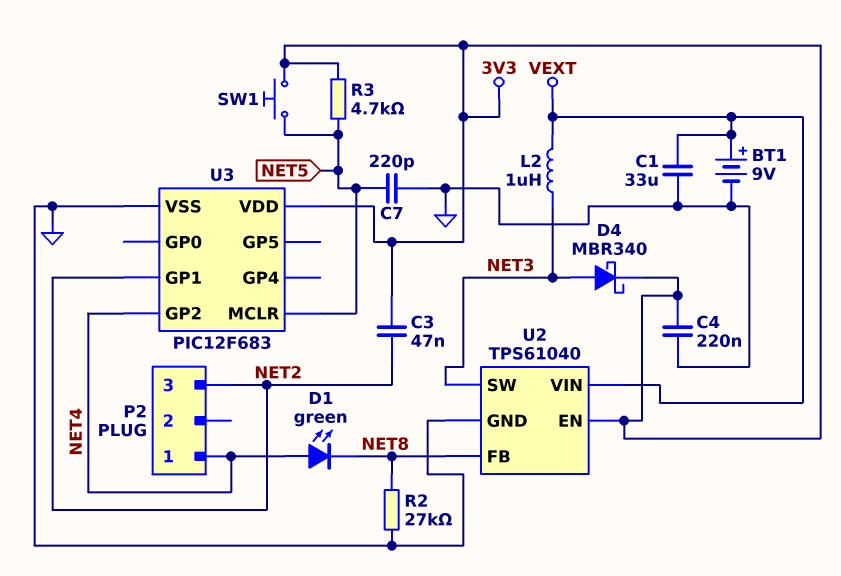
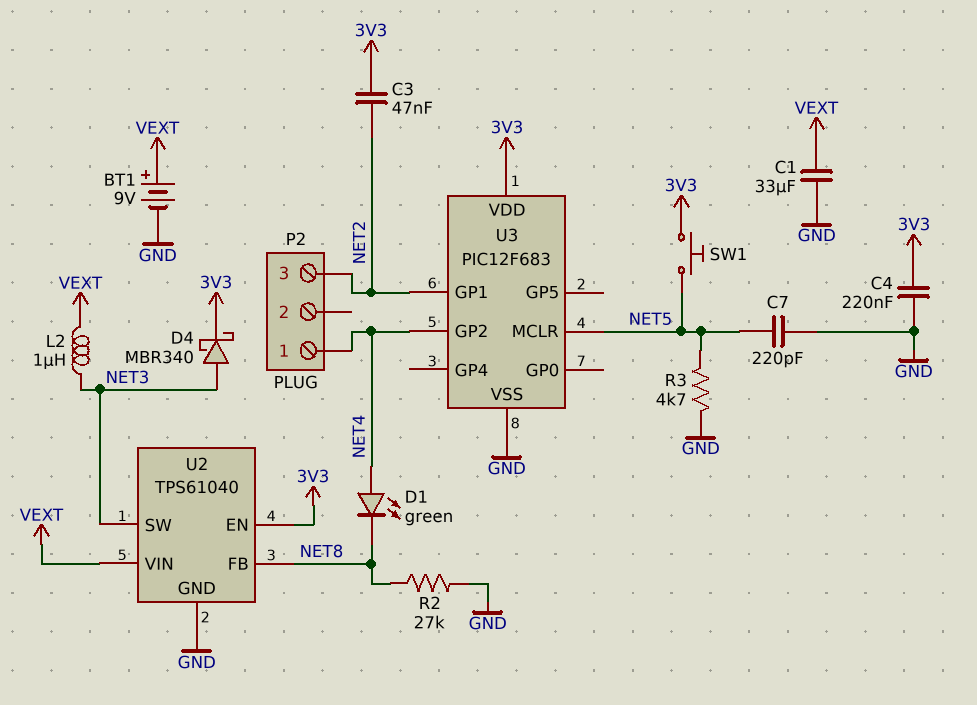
R3: 4.7k (3V3, NET5) -> 4.7k (GND, NET5)

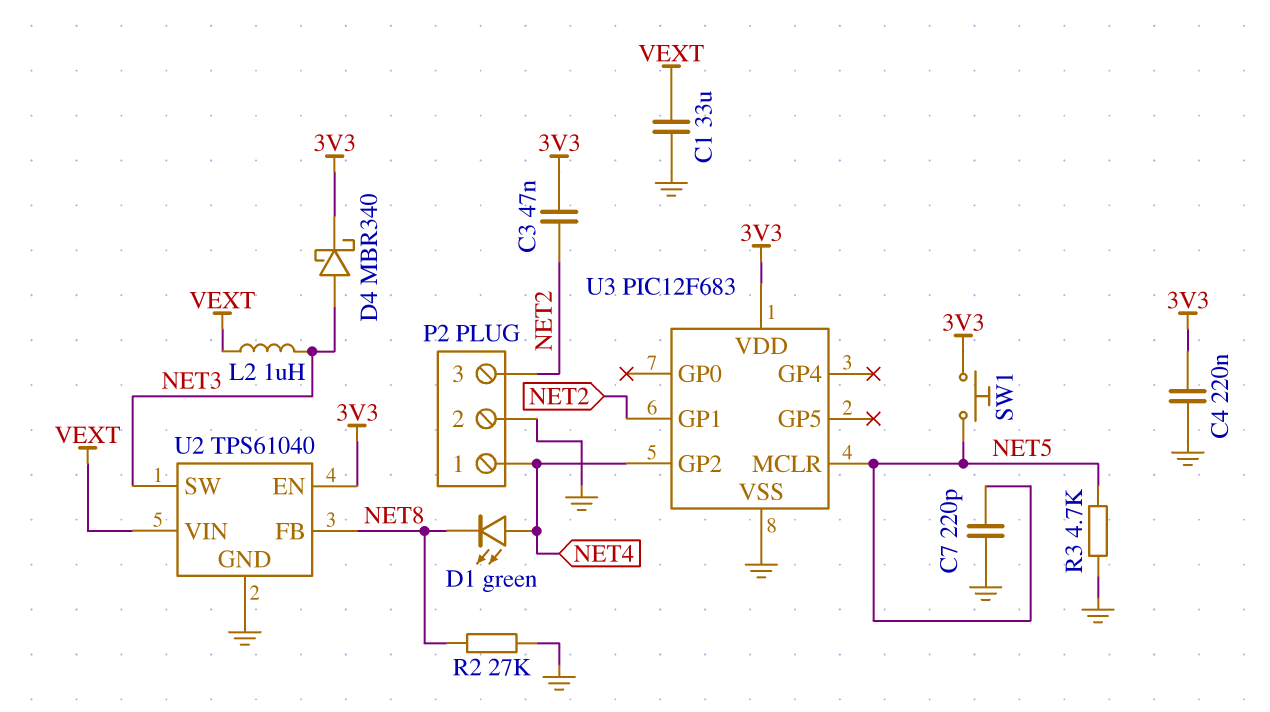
BT1: 9V (plus VEXT, minus GND) -> none
P2 pin 2: none -> GND

